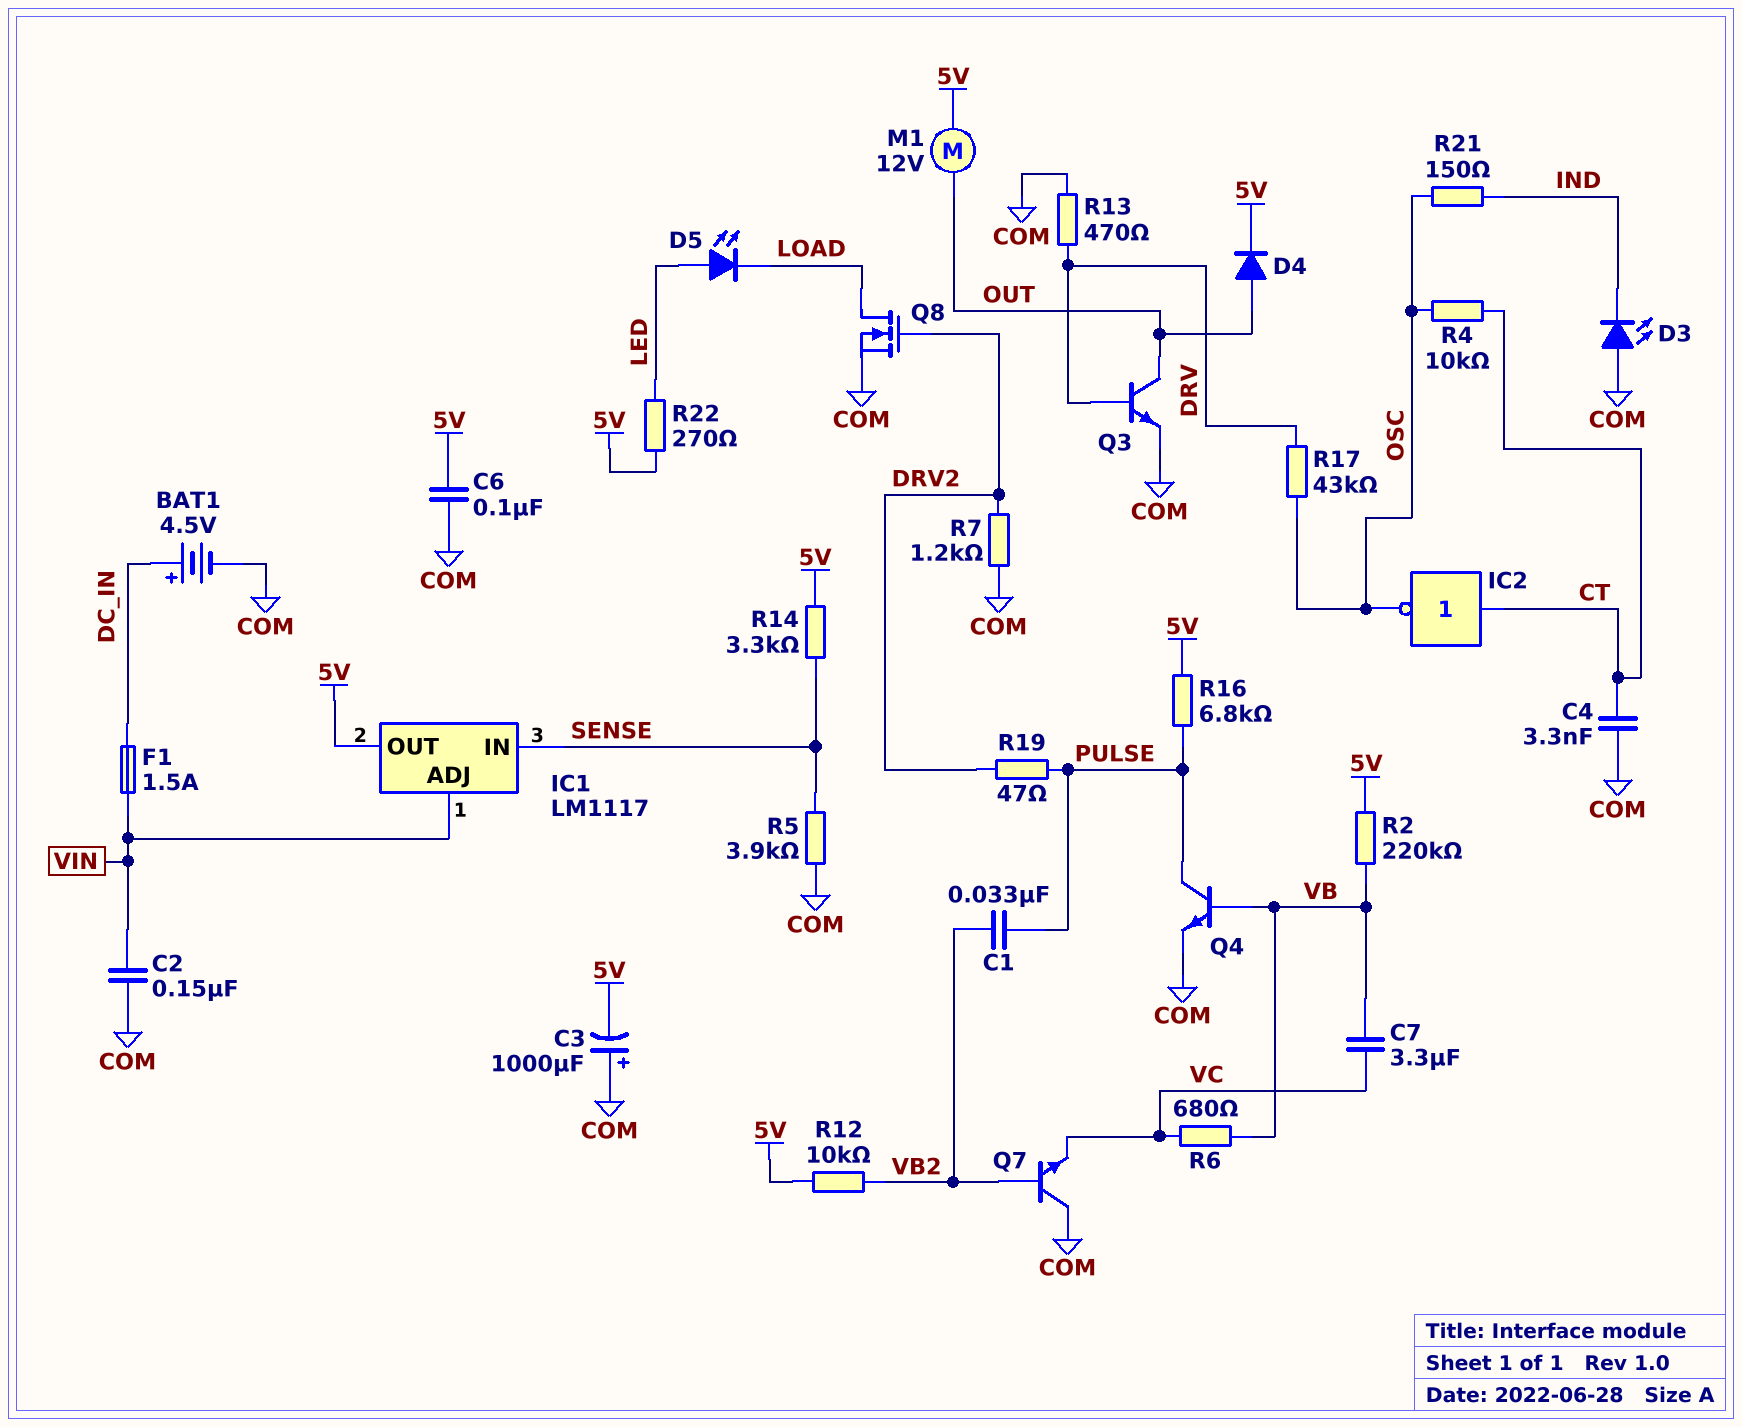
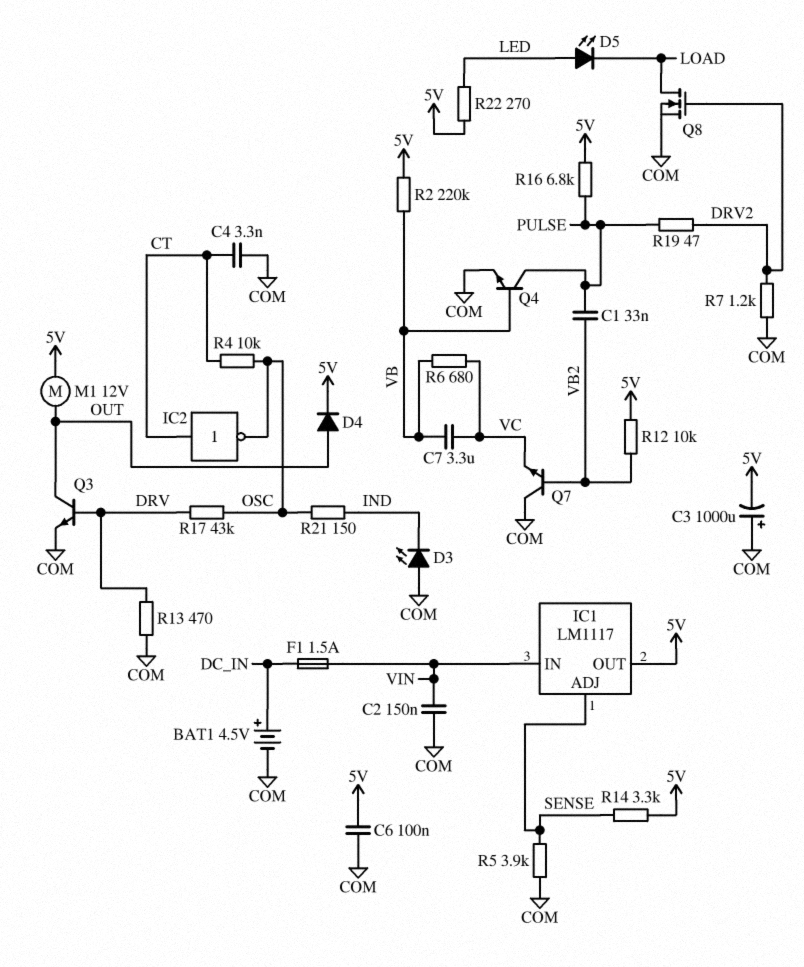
IC1 pin ADJ: VIN -> SENSE
IC1 pin IN: SENSE -> VIN

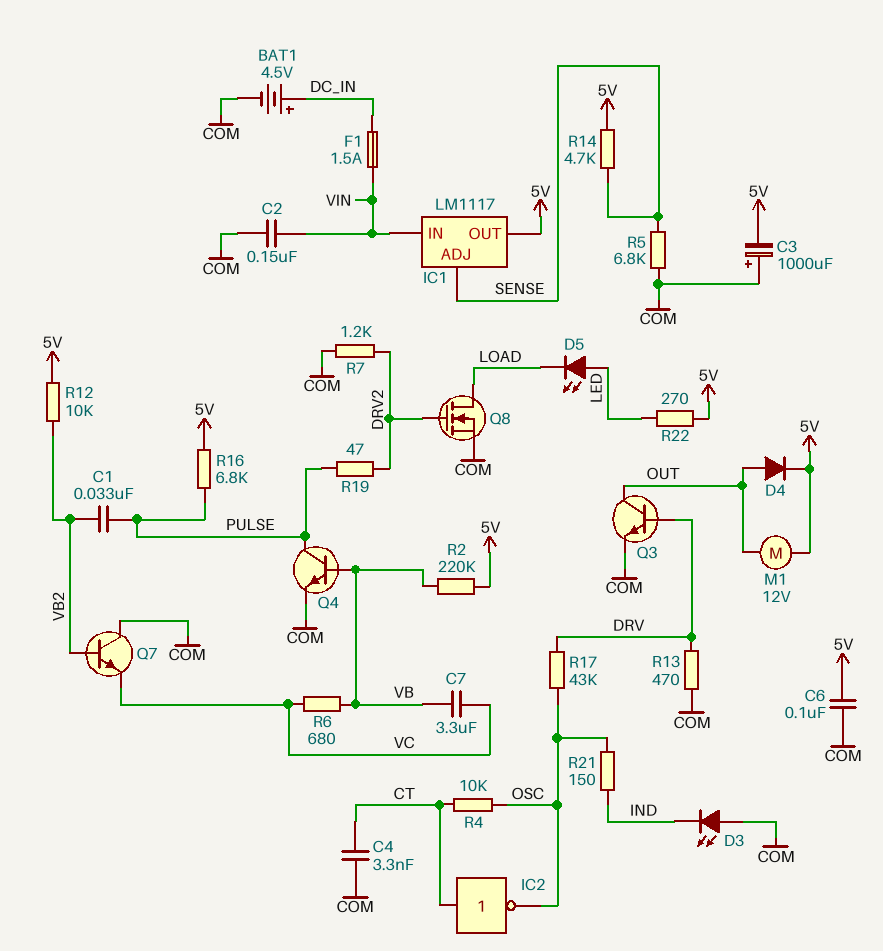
R5: 3.9k (COM, SENSE) -> 6.8k (COM, SENSE)
R14: 3.3k (5V, SENSE) -> 4.7k (5V, SENSE)

